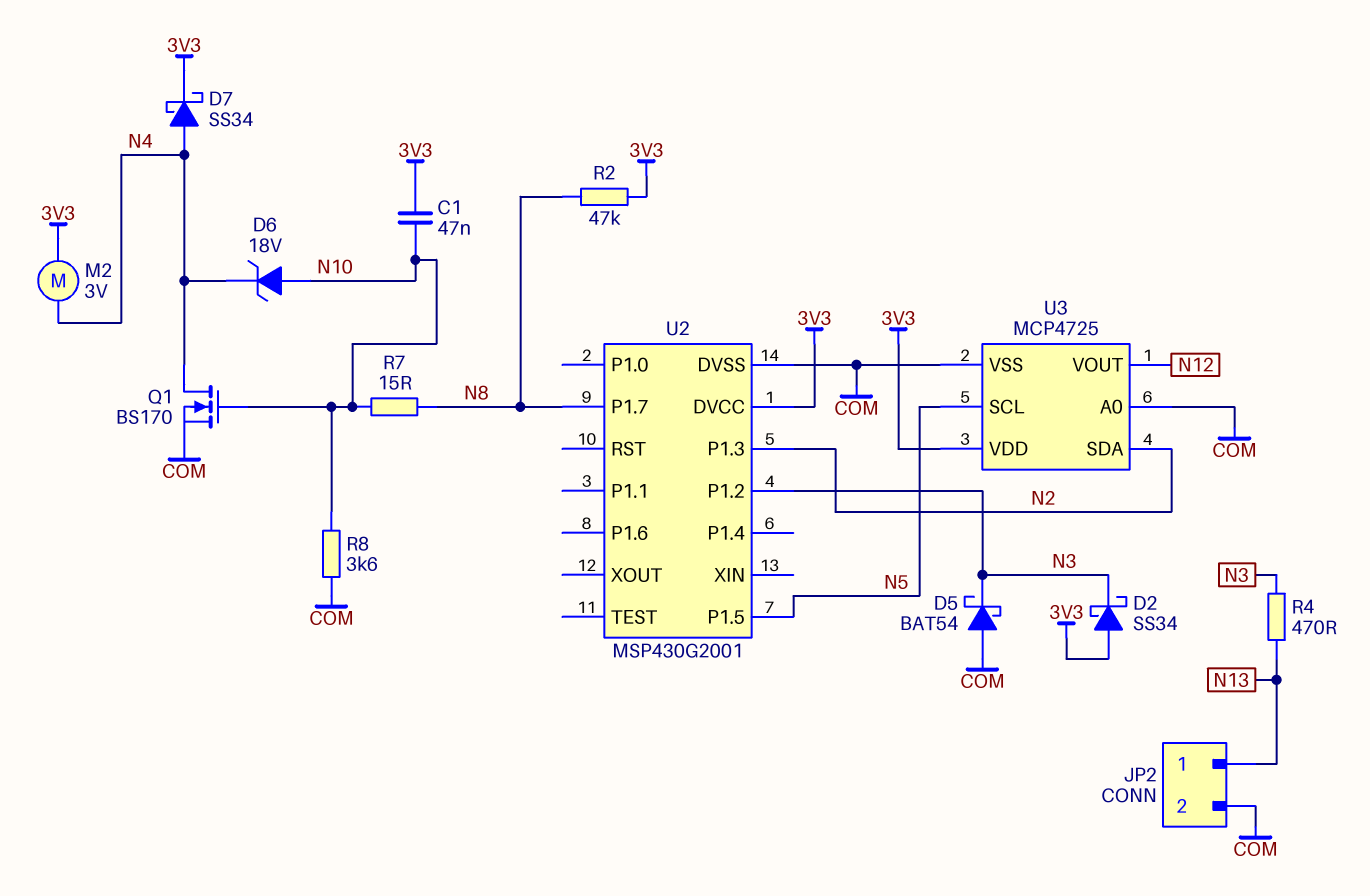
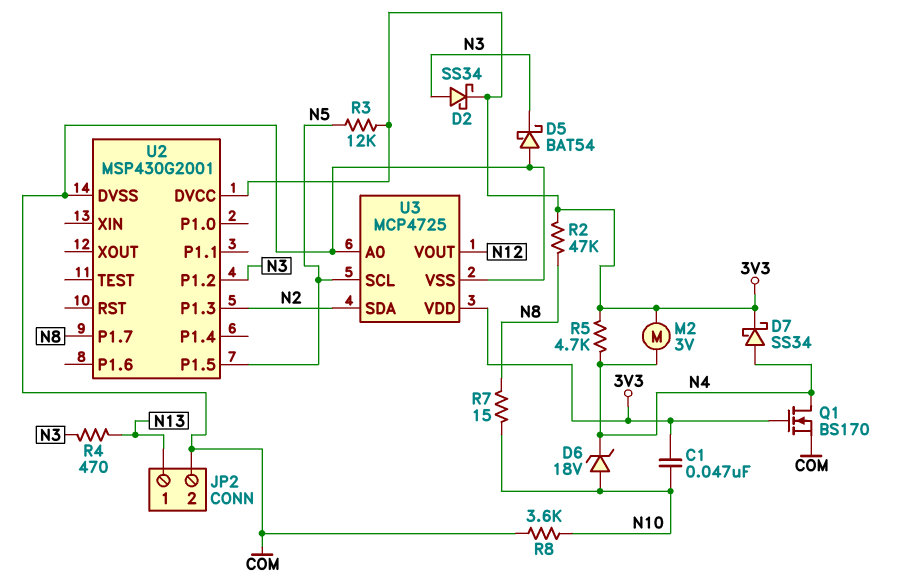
D2: schottky SS34 (A 3V3, K N3) -> schottky SS34 (A N3, K 3V3)
Q1: NMOS BS170 (G N10, D N4, S COM) -> NMOS BS170 (G 3V3, D N4, S COM)
R3: none -> 12k (3V3, N5)
R5: none -> 4.7k (3V3, N4)

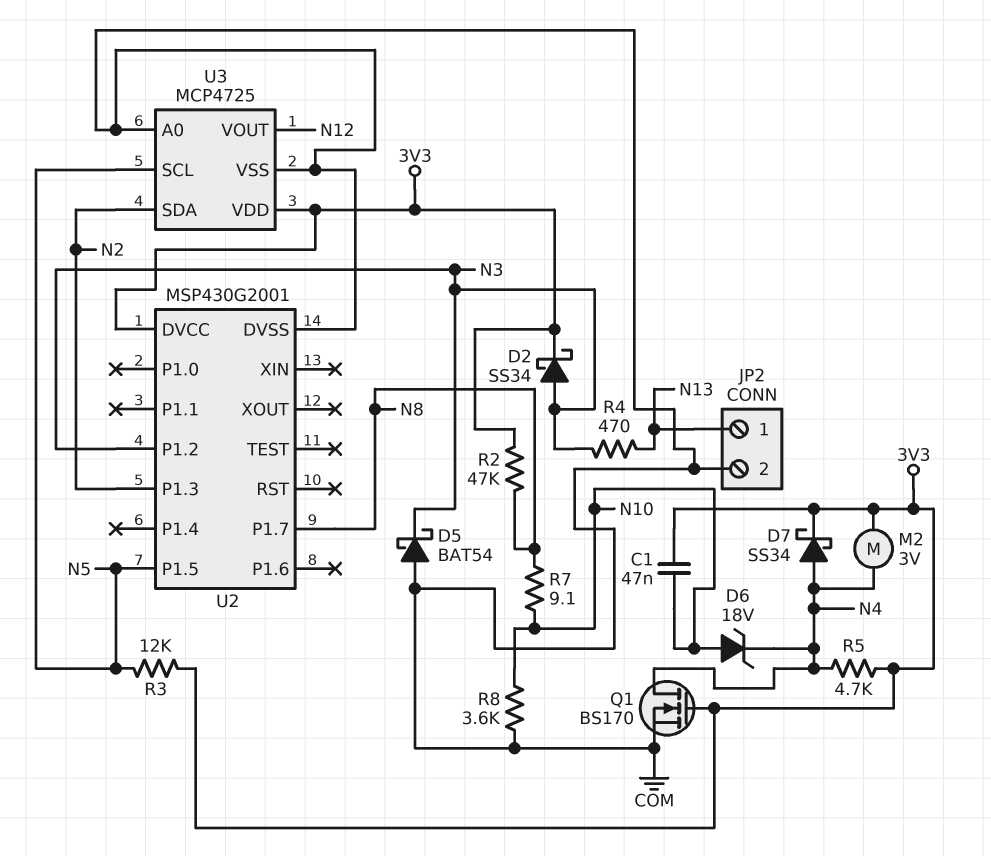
R7: 15 (N8, N10) -> 9.1 (N8, N10)

